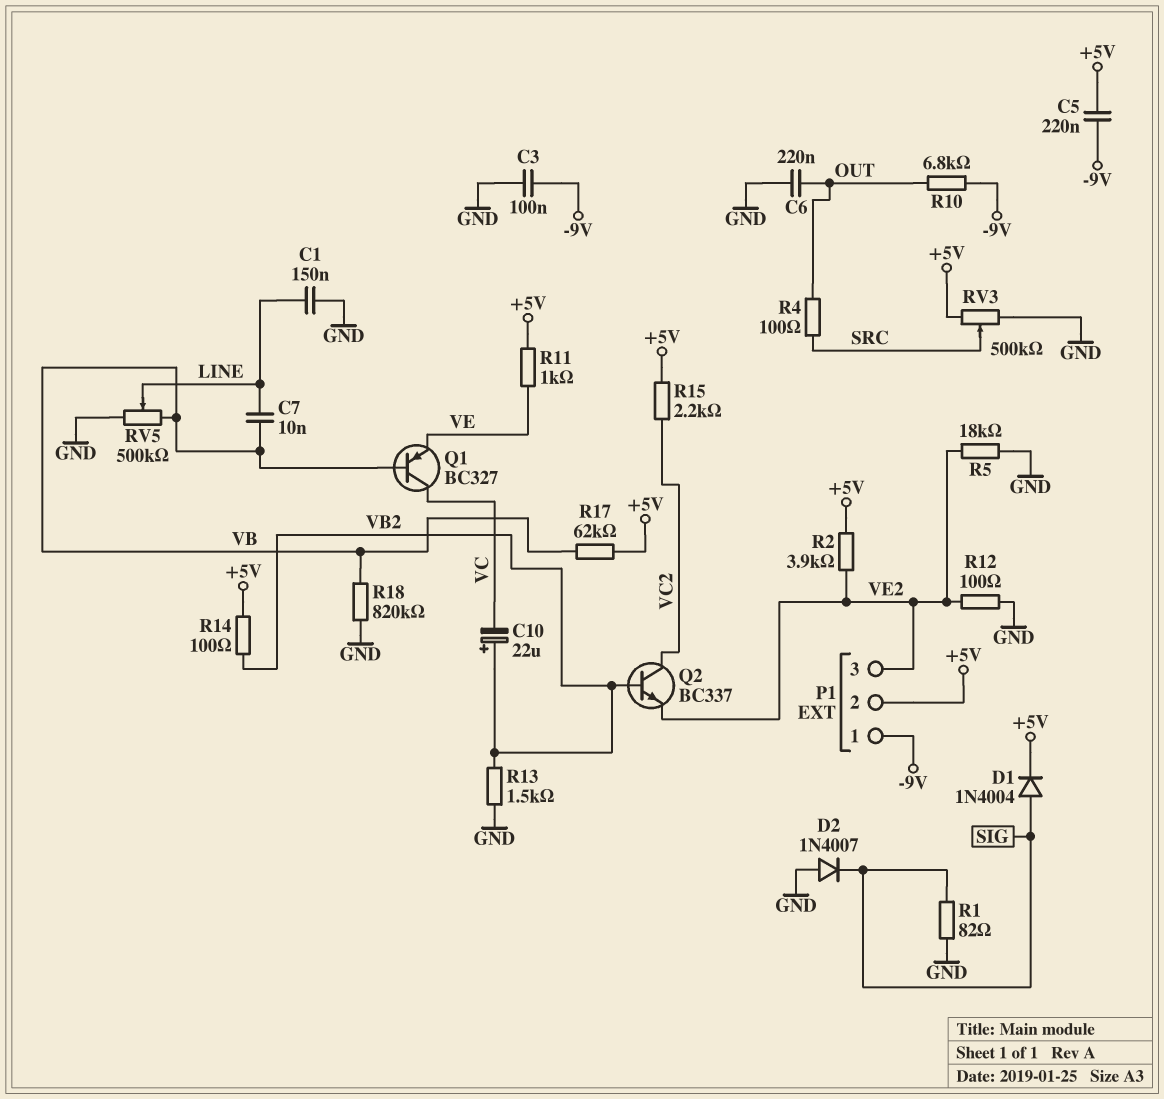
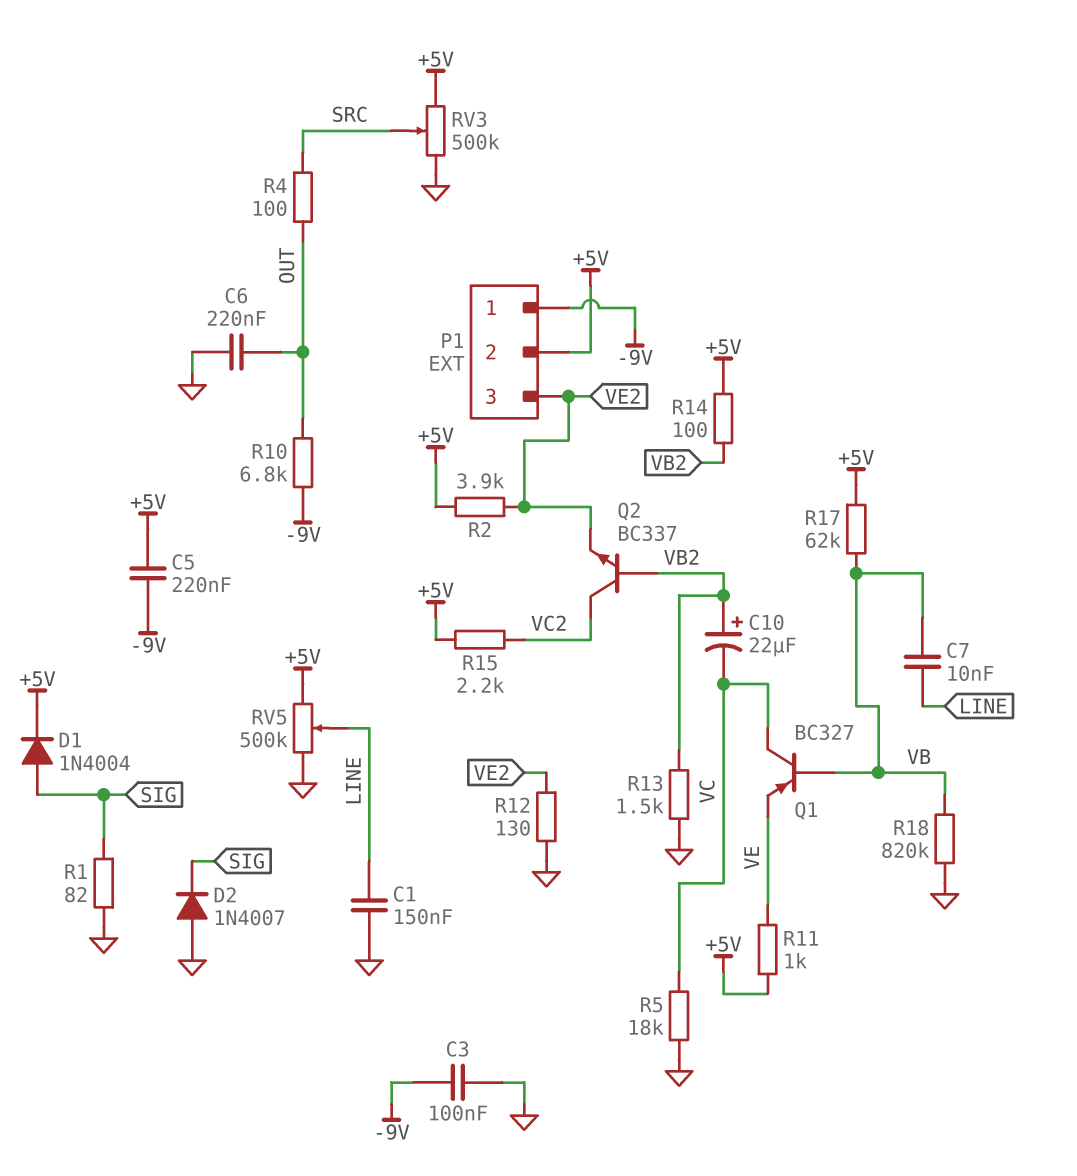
R5: 18k (GND, VE2) -> 18k (GND, VC)
R12: 100 (GND, VE2) -> 130 (GND, VE2)
RV5: 500k (GND, VB, wiper LINE) -> 500k (+5V, GND, wiper LINE)

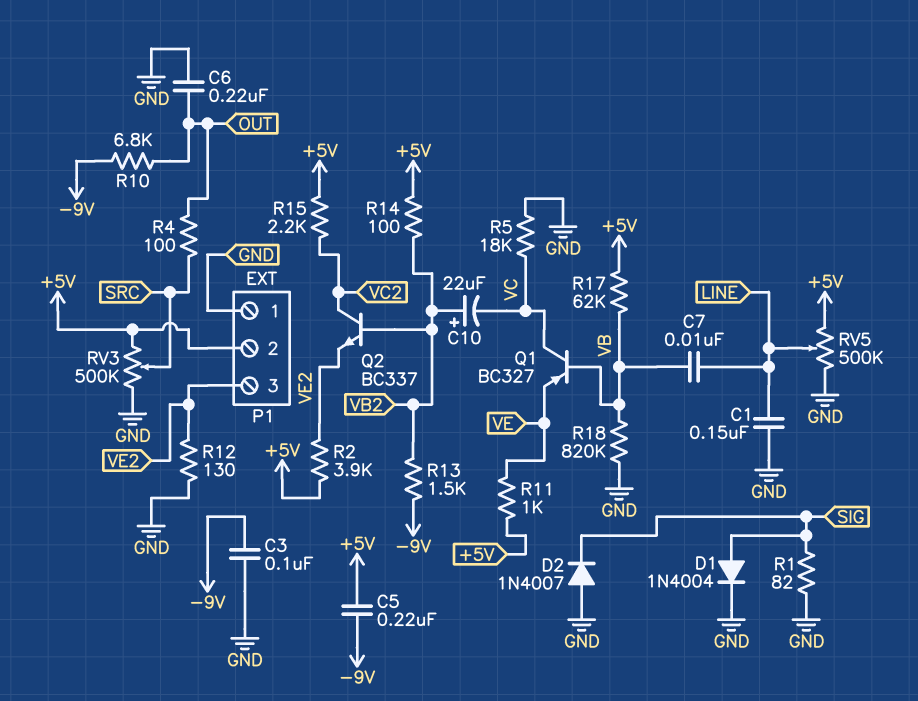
D1: diode 1N4004 (A SIG, K +5V) -> diode 1N4004 (A SIG, K GND)
P1 pin 1: -9V -> GND
R13: 1.5k (GND, VB2) -> 1.5k (-9V, VB2)

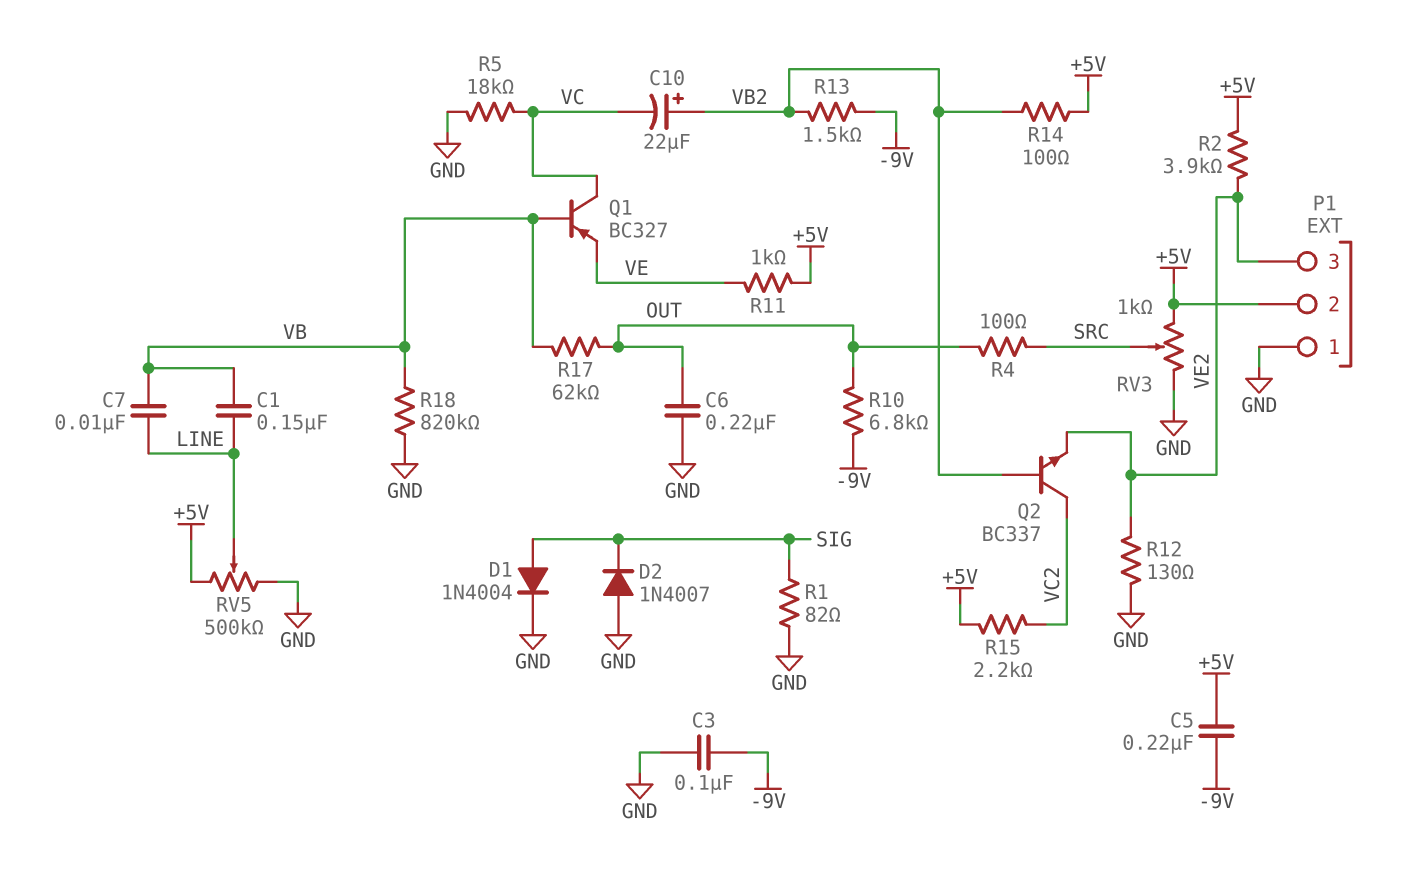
C1: 150nF (GND, LINE) -> 150nF (LINE, VB)
R17: 62k (+5V, VB) -> 62k (OUT, VB)
RV3: 500k (+5V, GND, wiper SRC) -> 1k (+5V, GND, wiper SRC)

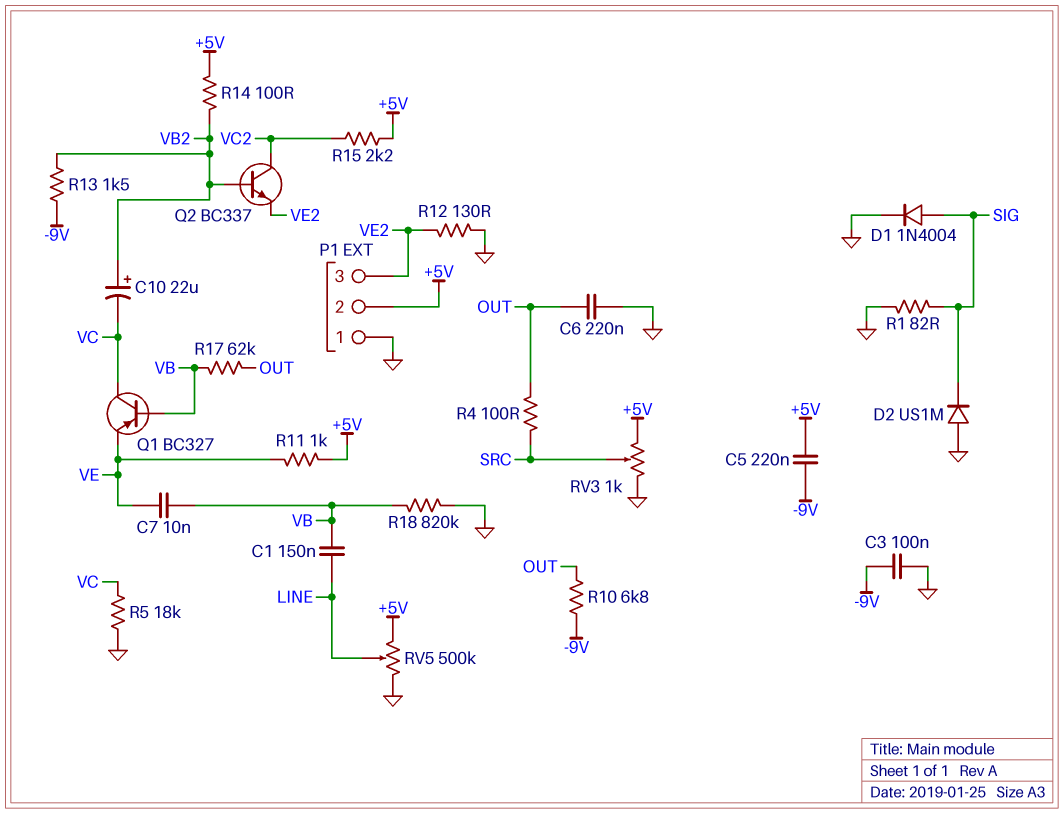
C7: 10nF (LINE, VB) -> 10nF (VB, VE)
D2: diode 1N4007 (A GND, K SIG) -> diode US1M (A GND, K SIG)
R2: 3.9k (+5V, VE2) -> none

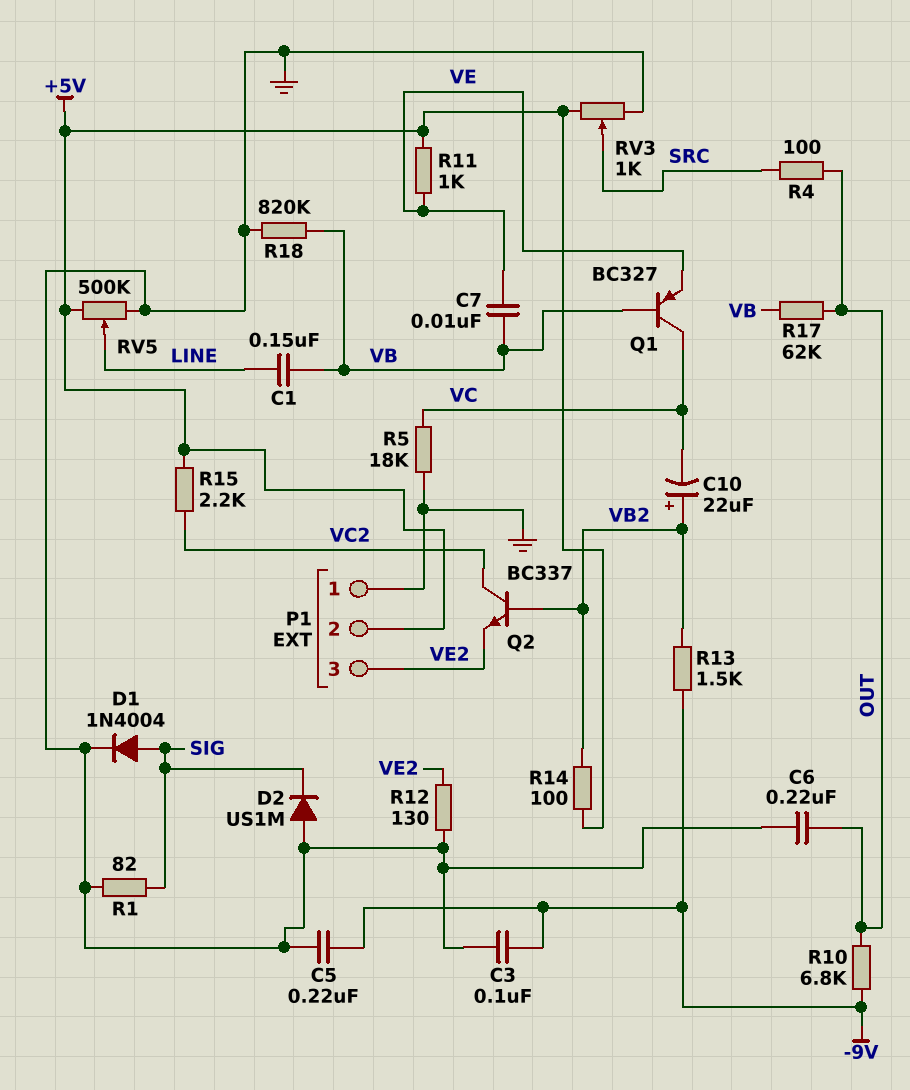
C5: 220nF (+5V, -9V) -> 220nF (-9V, GND)

